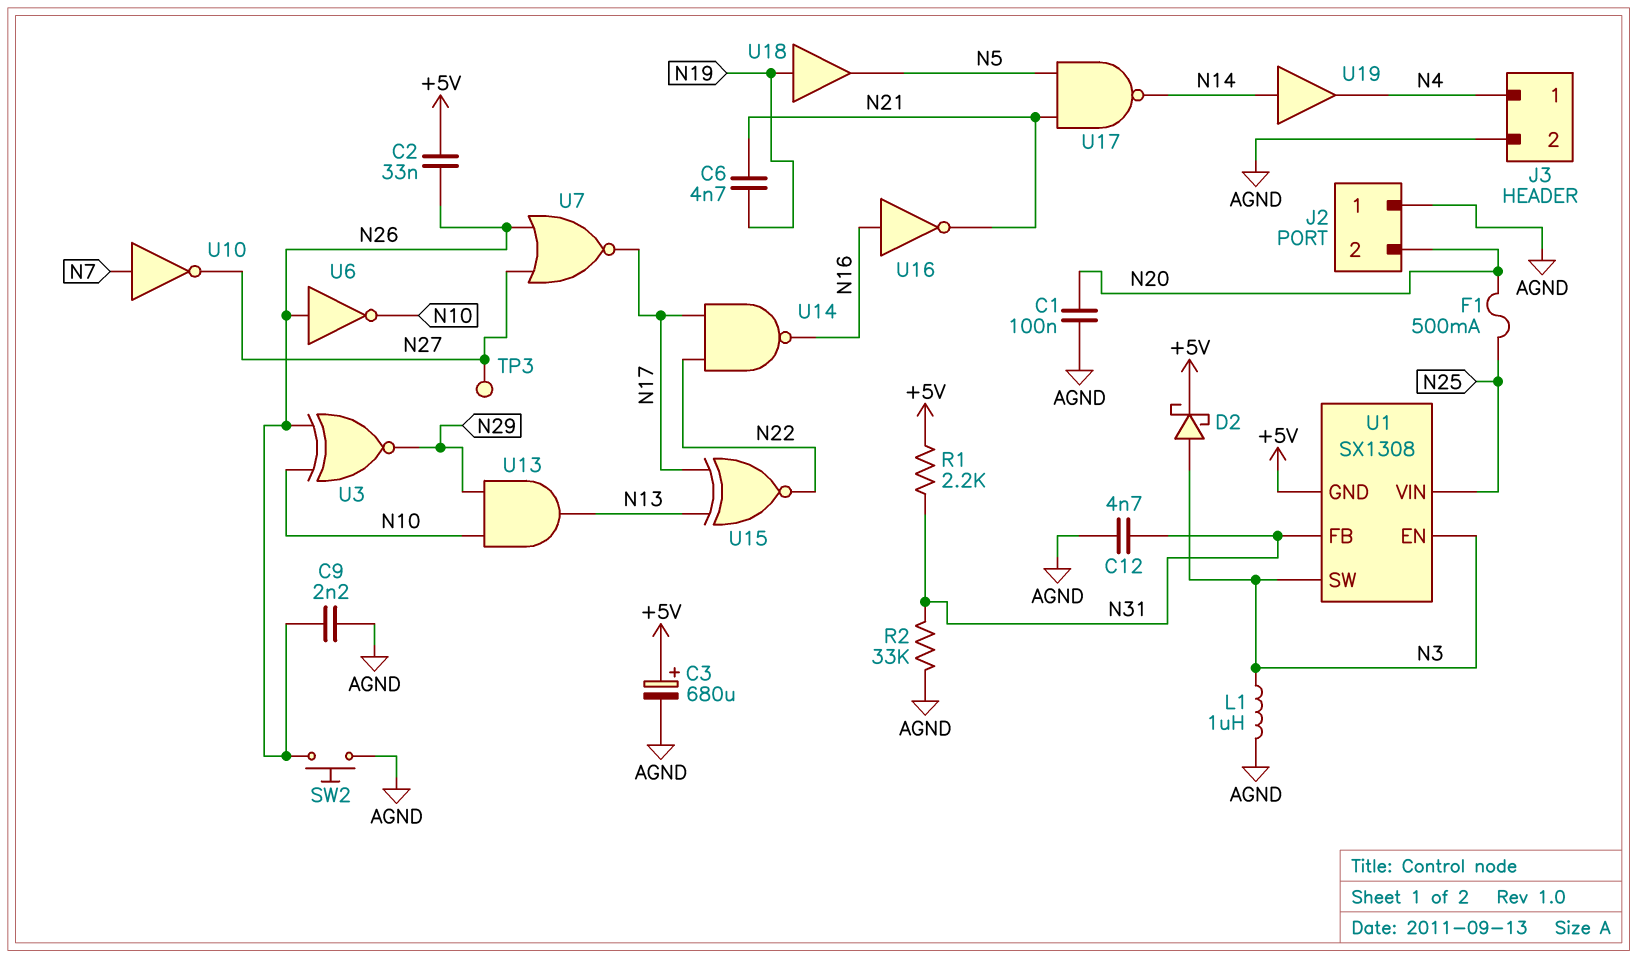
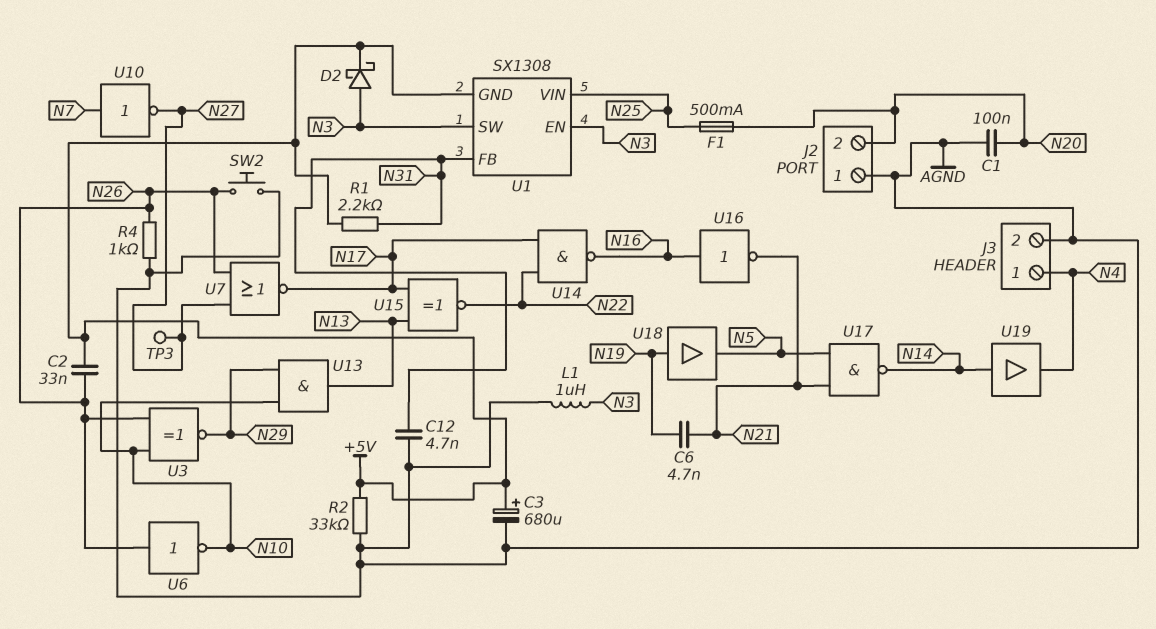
C9: 2.2nF (AGND, N26) -> none
R2: 33k (AGND, N31) -> 33k (+5V, AGND)
R4: none -> 1k (AGND, N26)

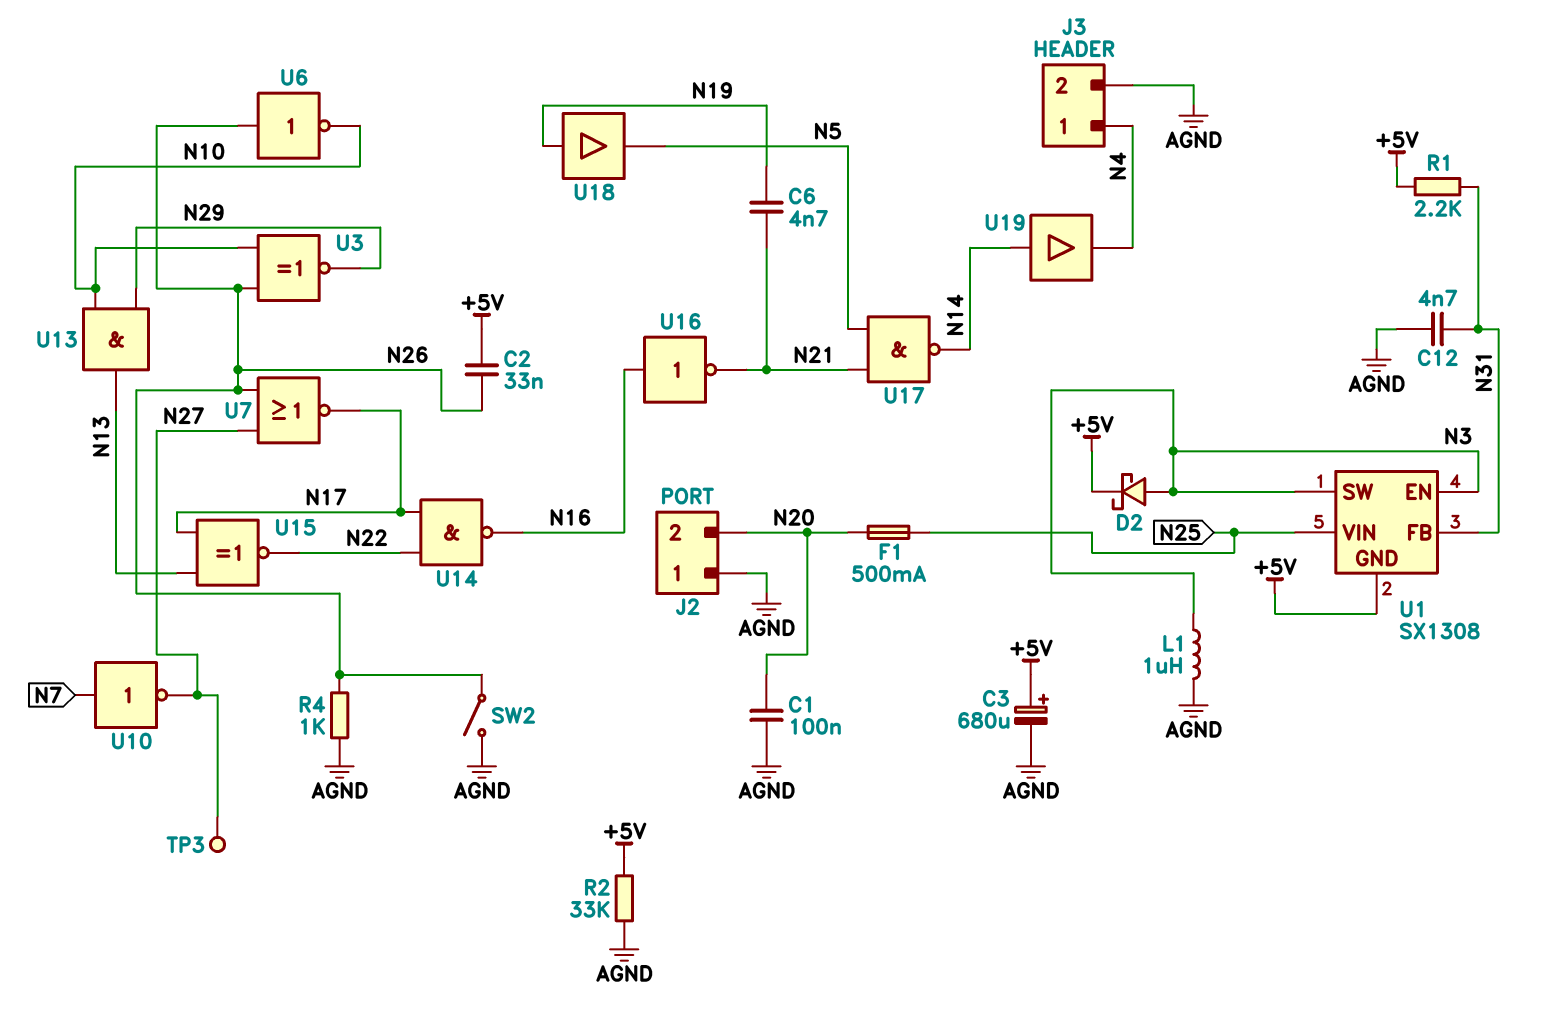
SW2: button (AGND, N26) -> switch (AGND, N26)

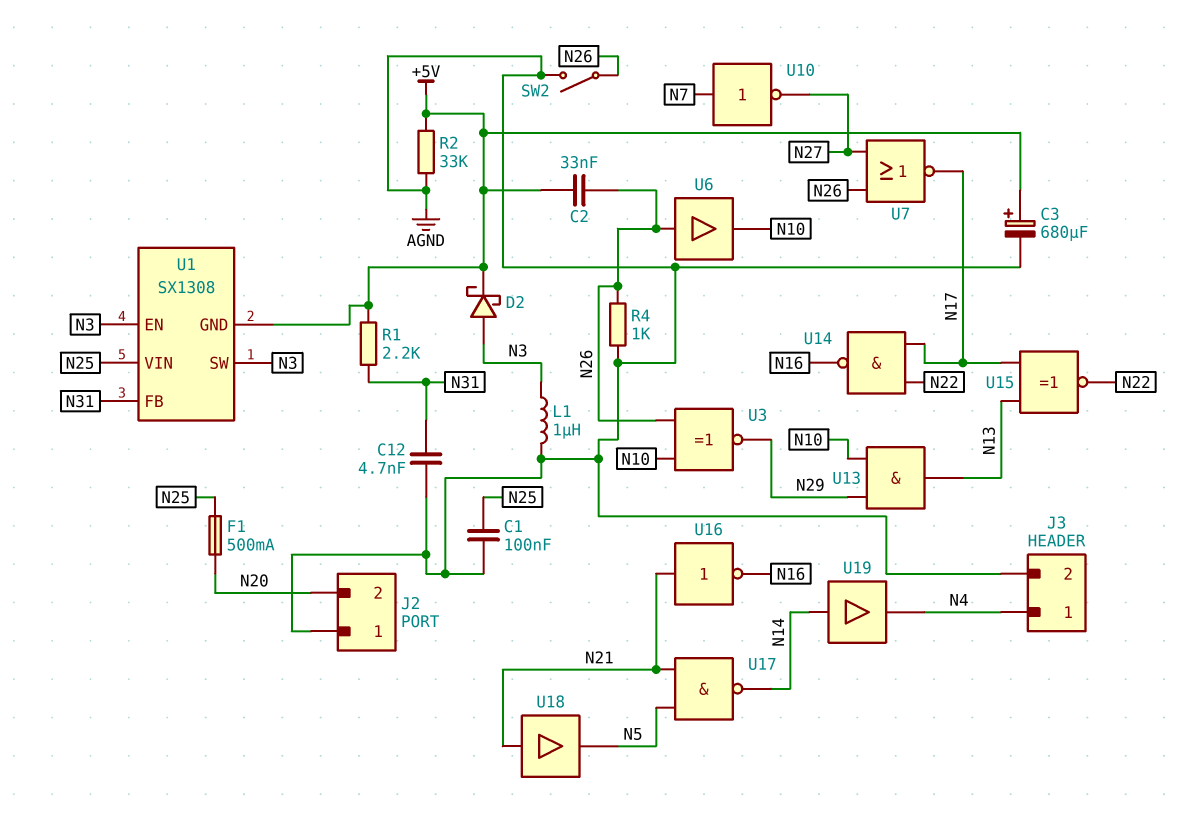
C1: 100nF (AGND, N20) -> 100nF (AGND, N25)
C6: 4.7nF (N19, N21) -> none
TP3: test point (N27) -> none
U6: NOT (in N26, out N10) -> buffer (in N26, out N10)
U16: NOT (in N16, out N21) -> NOT (in N21, out N16)
U18: buffer (in N19, out N5) -> buffer (in N21, out N5)

